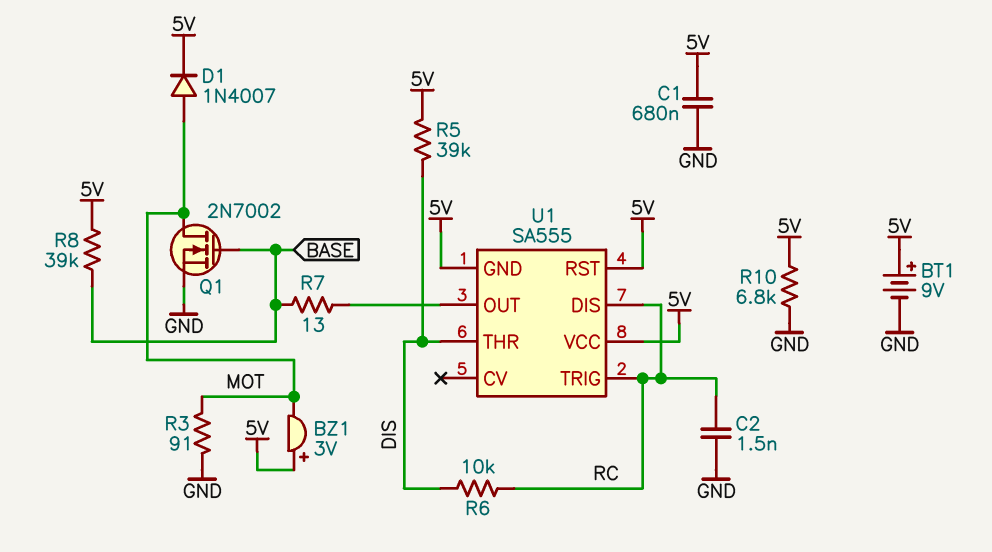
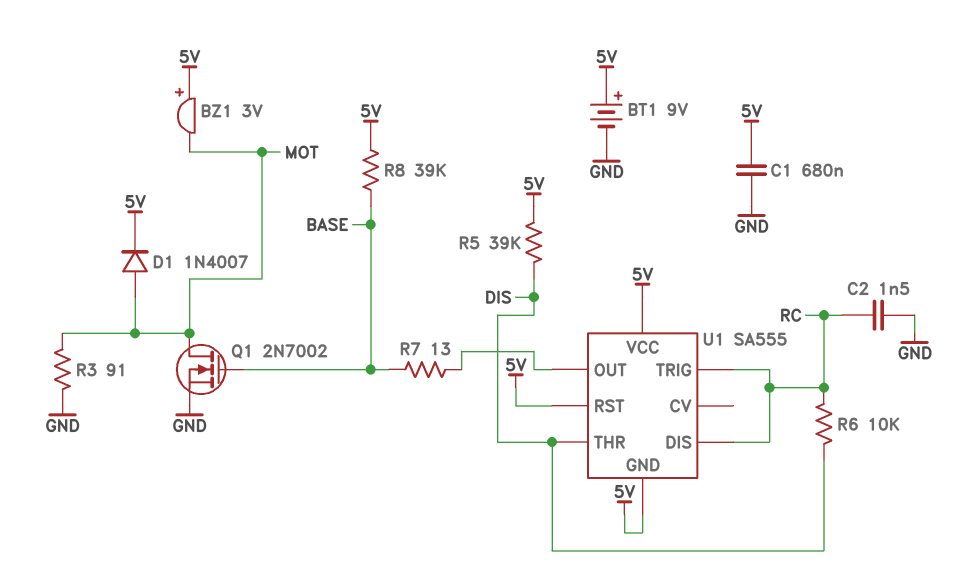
R10: 6.8k (5V, GND) -> none

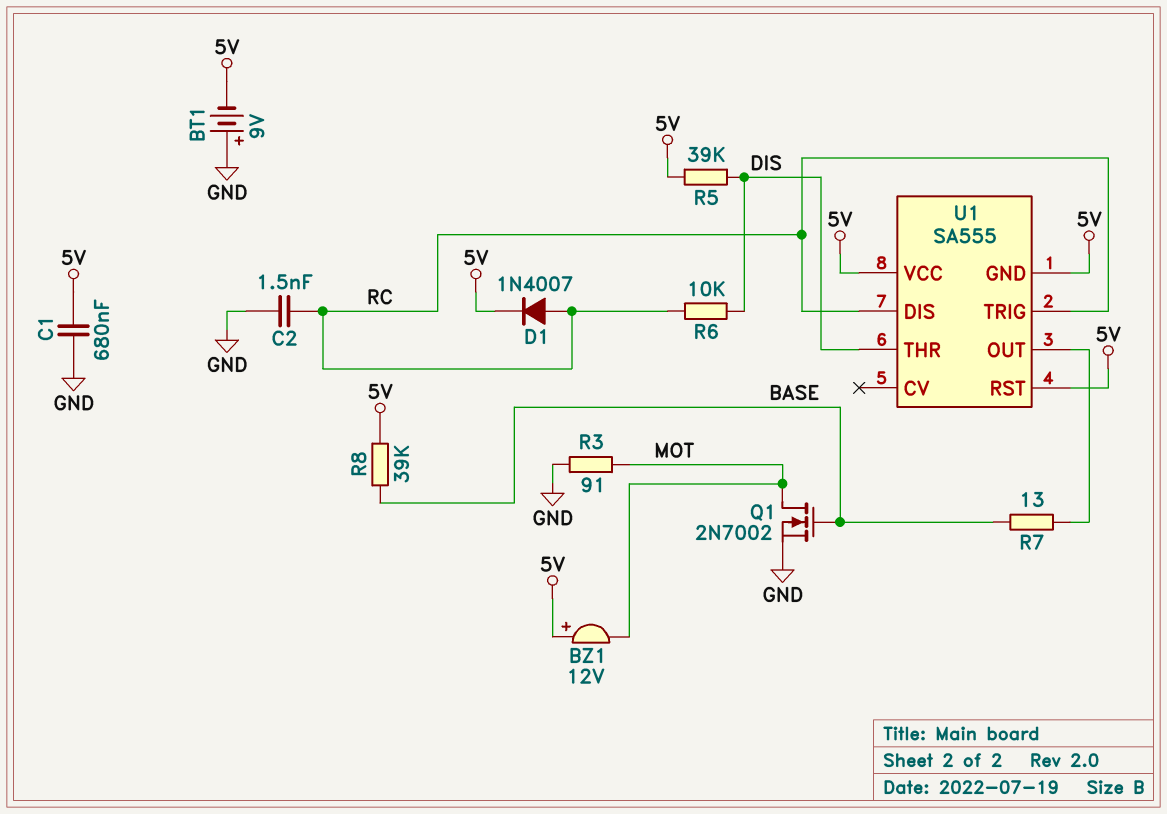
BT1: 9V (plus 5V, minus GND) -> 9V (plus GND, minus 5V)
BZ1: buzzer 3V (plus 5V, minus MOT) -> buzzer 12V (plus 5V, minus MOT)
D1: diode 1N4007 (A MOT, K 5V) -> diode 1N4007 (A RC, K 5V)

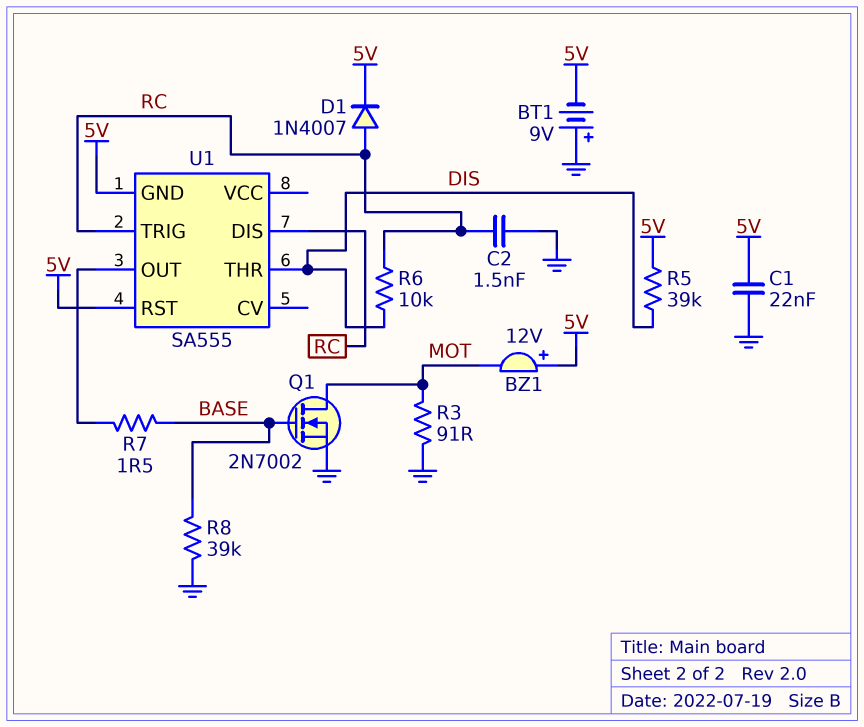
C1: 680nF (5V, GND) -> 22nF (5V, GND)
R7: 13 (BASE, U1/OUT) -> 1.5 (BASE, U1/OUT)
R8: 39k (5V, BASE) -> 39k (BASE, GND)
U1 pin VCC: 5V -> none

